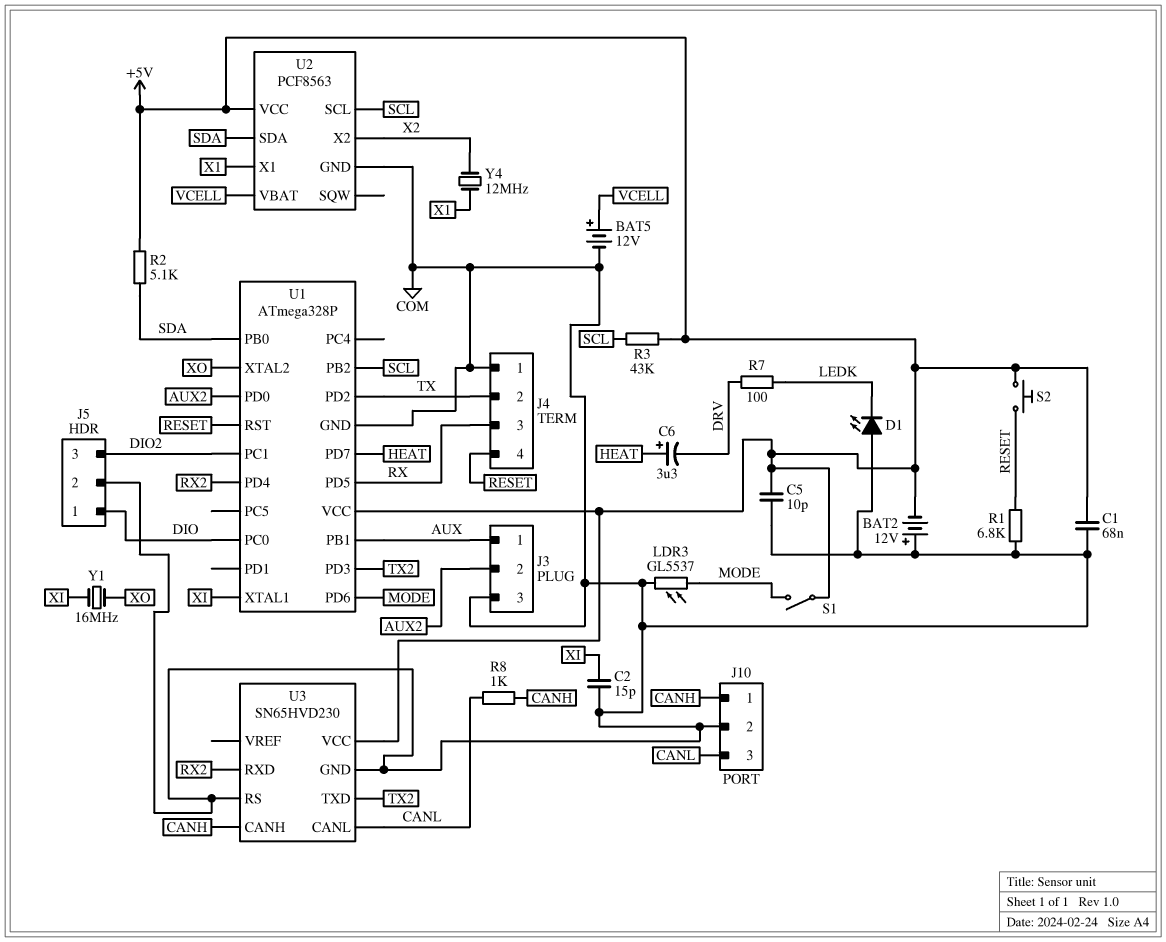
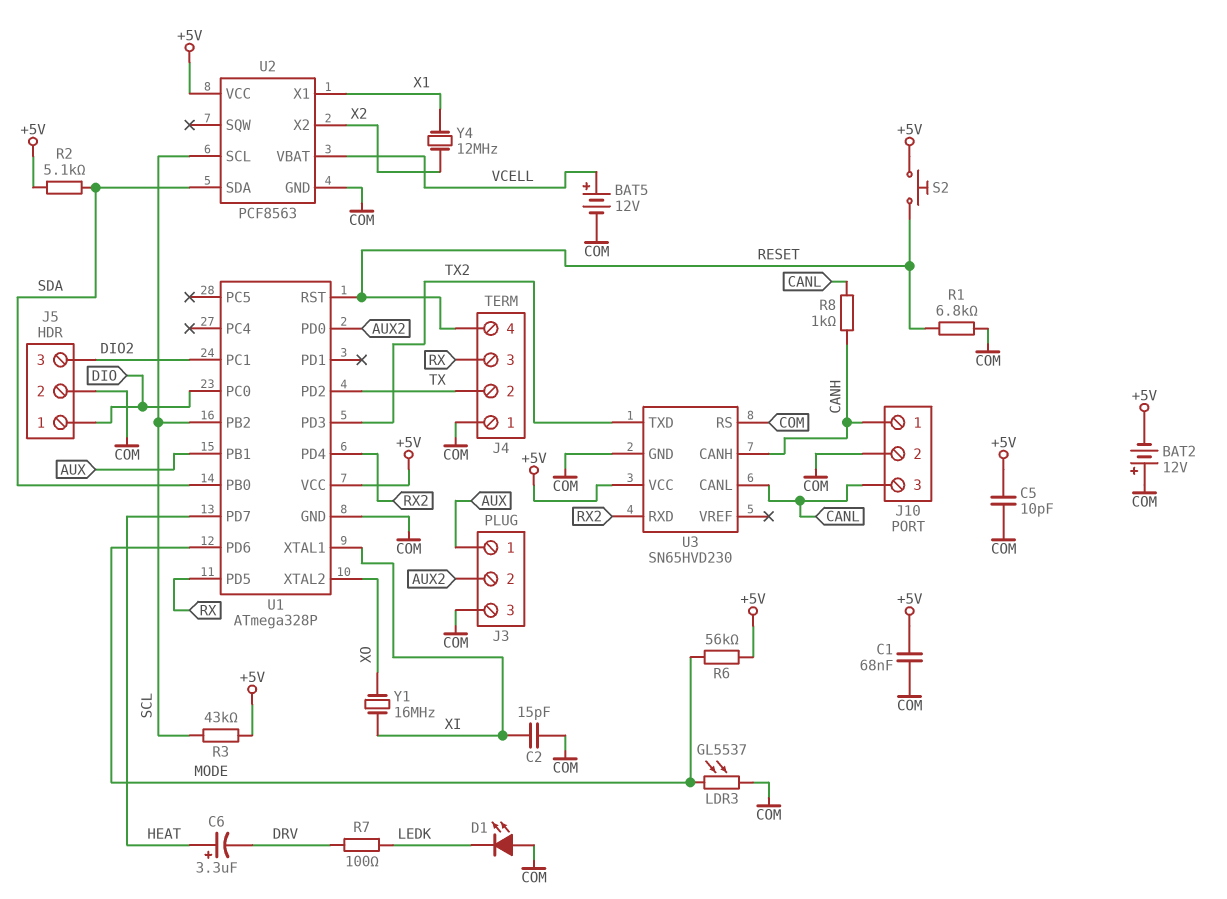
R6: none -> 56k (+5V, MODE)
S1: switch (+5V, MODE) -> none

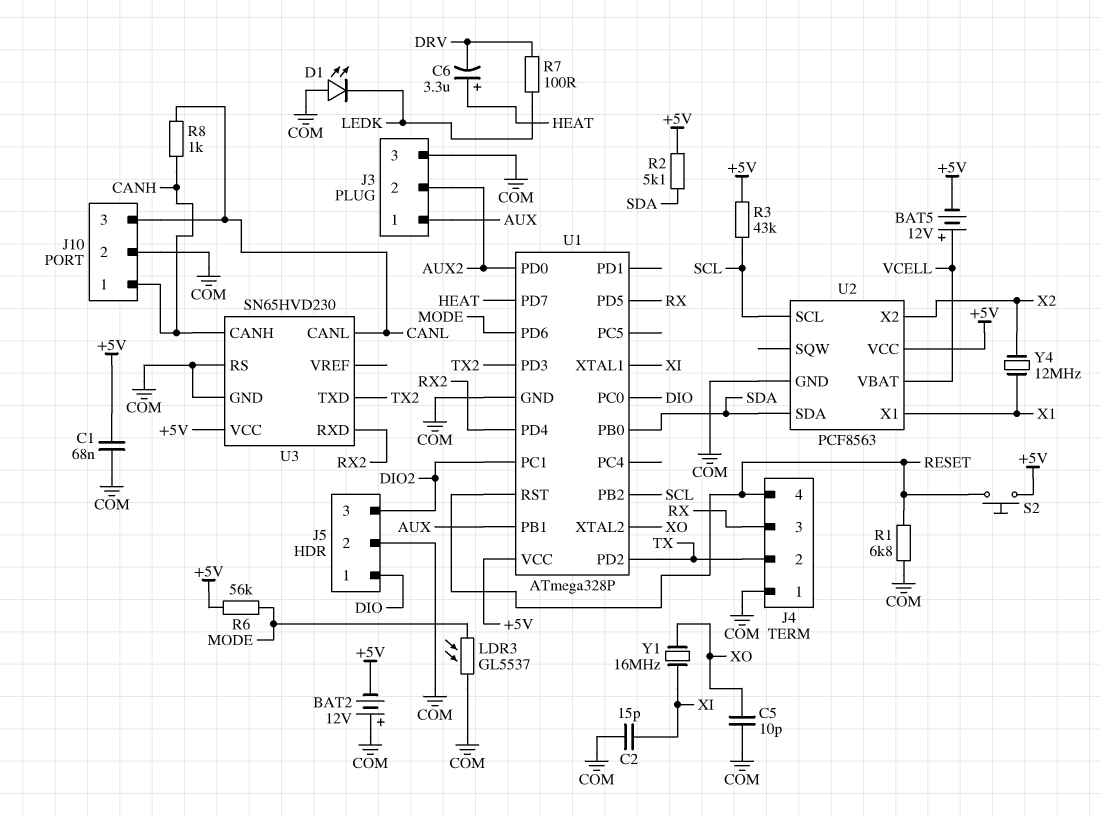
BAT5: 12V (plus VCELL, minus COM) -> 12V (plus VCELL, minus +5V)
C5: 10pF (+5V, COM) -> 10pF (COM, XO)

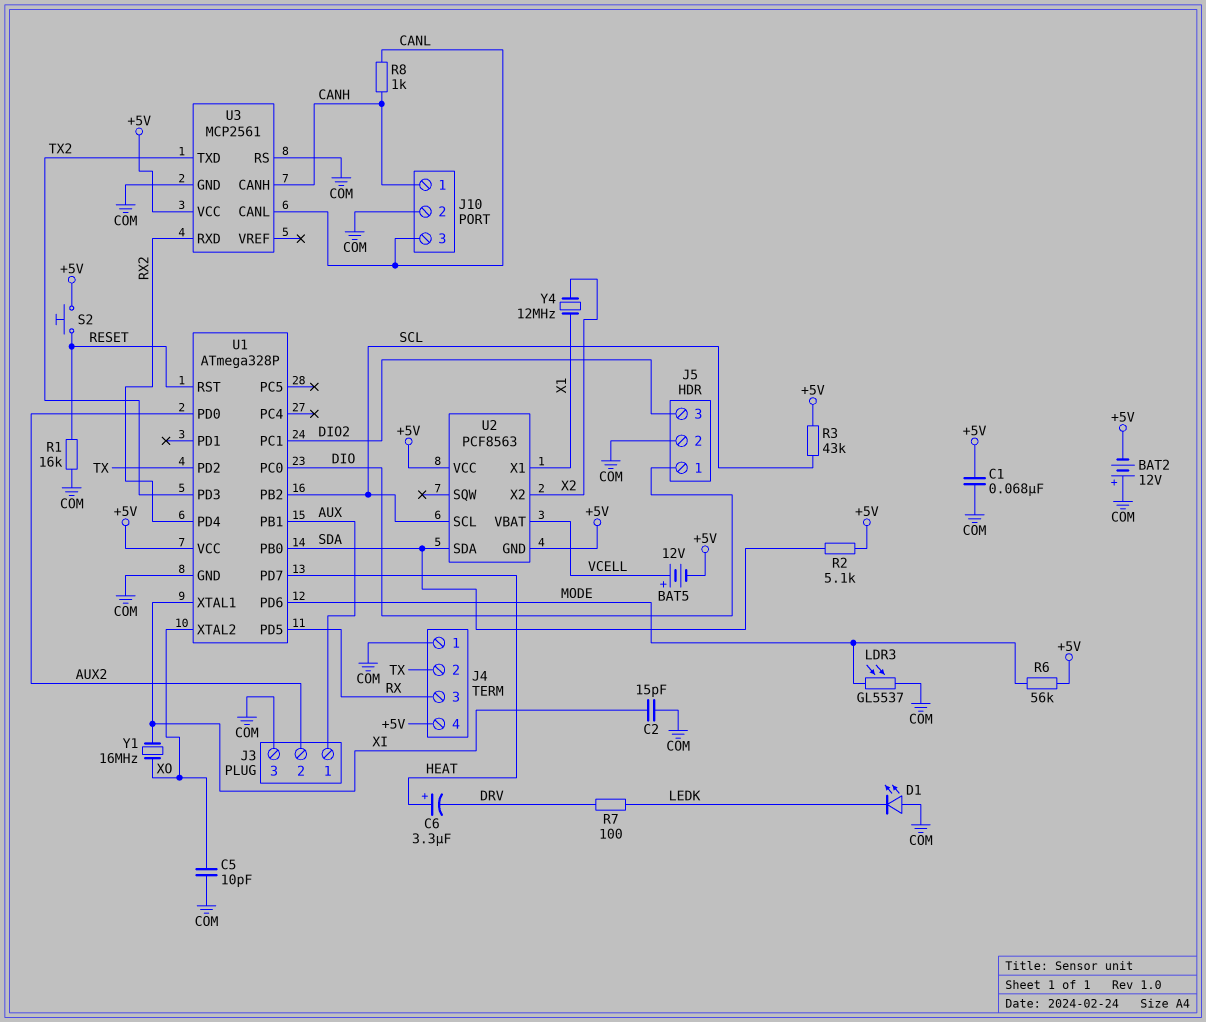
J4 pin 4: RESET -> +5V
R1: 6.8k (COM, RESET) -> 16k (COM, RESET)
U2 pin GND: COM -> +5V
U3: SN65HVD230 -> MCP2561

